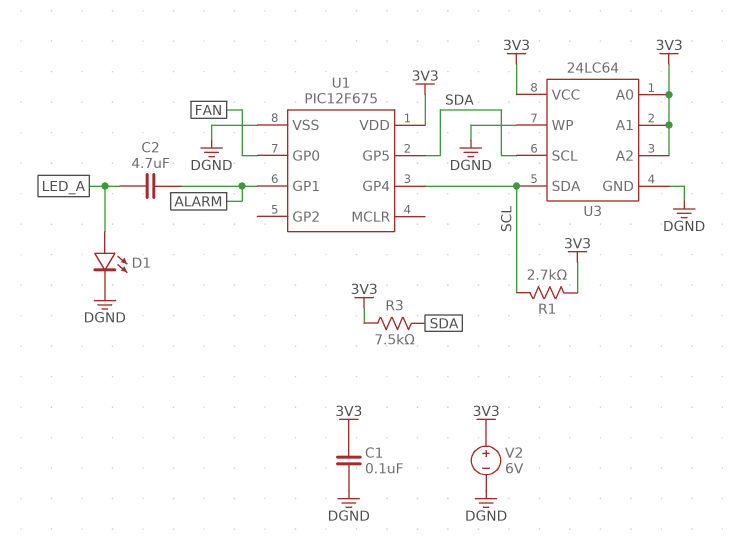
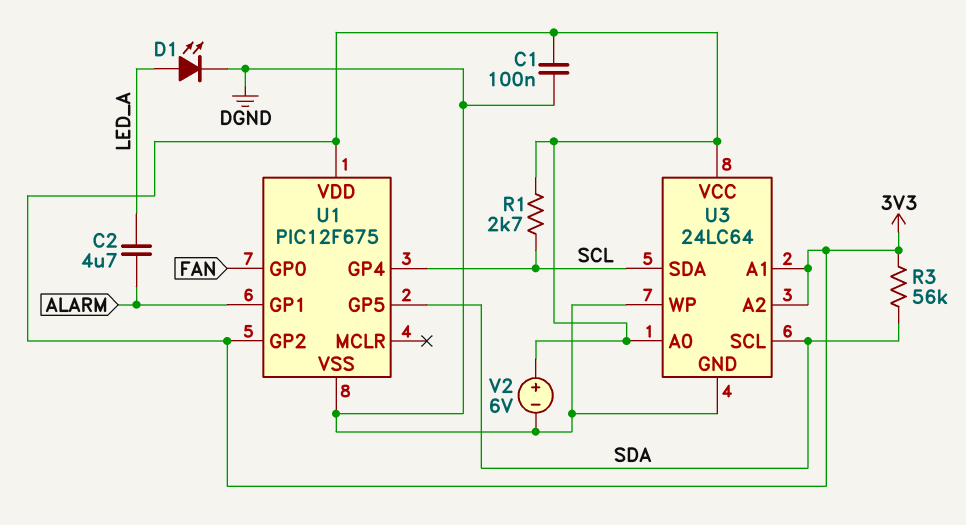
R3: 7.5k (3V3, SDA) -> 56k (3V3, SDA)
U1 pin GP2: none -> 3V3

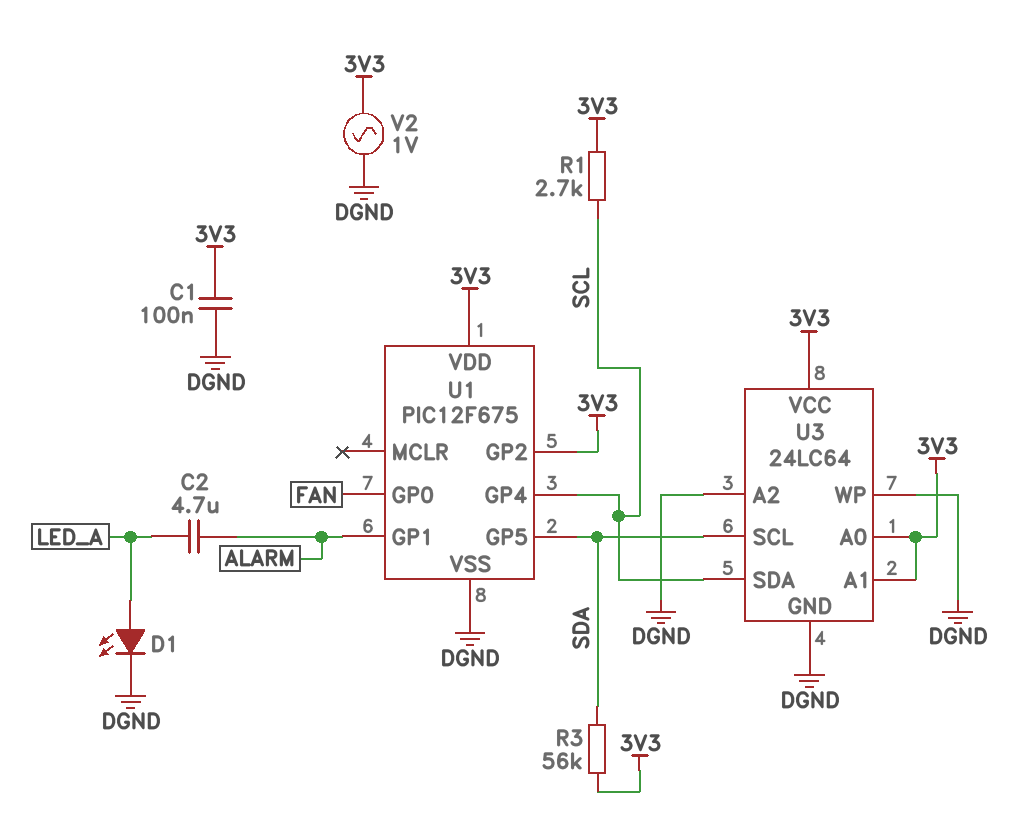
U3 pin A2: 3V3 -> DGND
V2: 6V (plus 3V3, minus DGND) -> AC 1V (3V3, DGND)

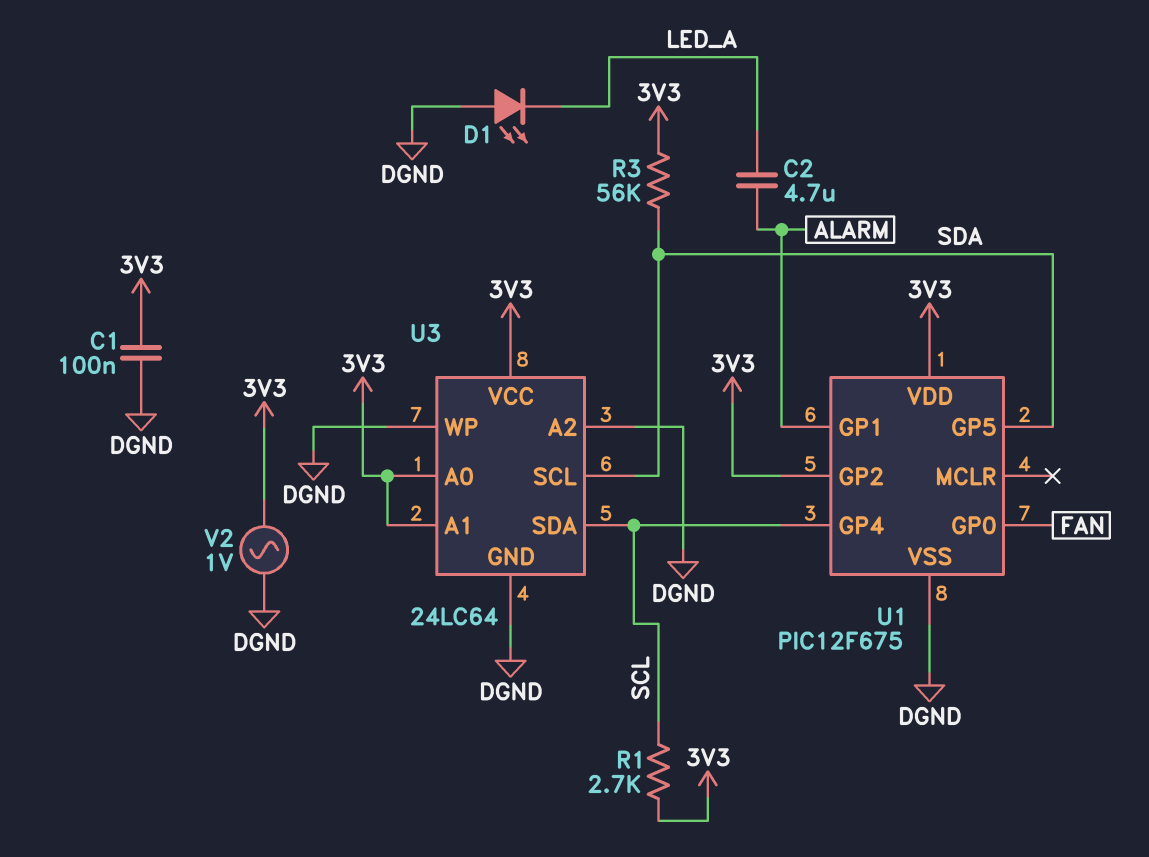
D1: LED (A LED_A, K DGND) -> LED (A DGND, K LED_A)

